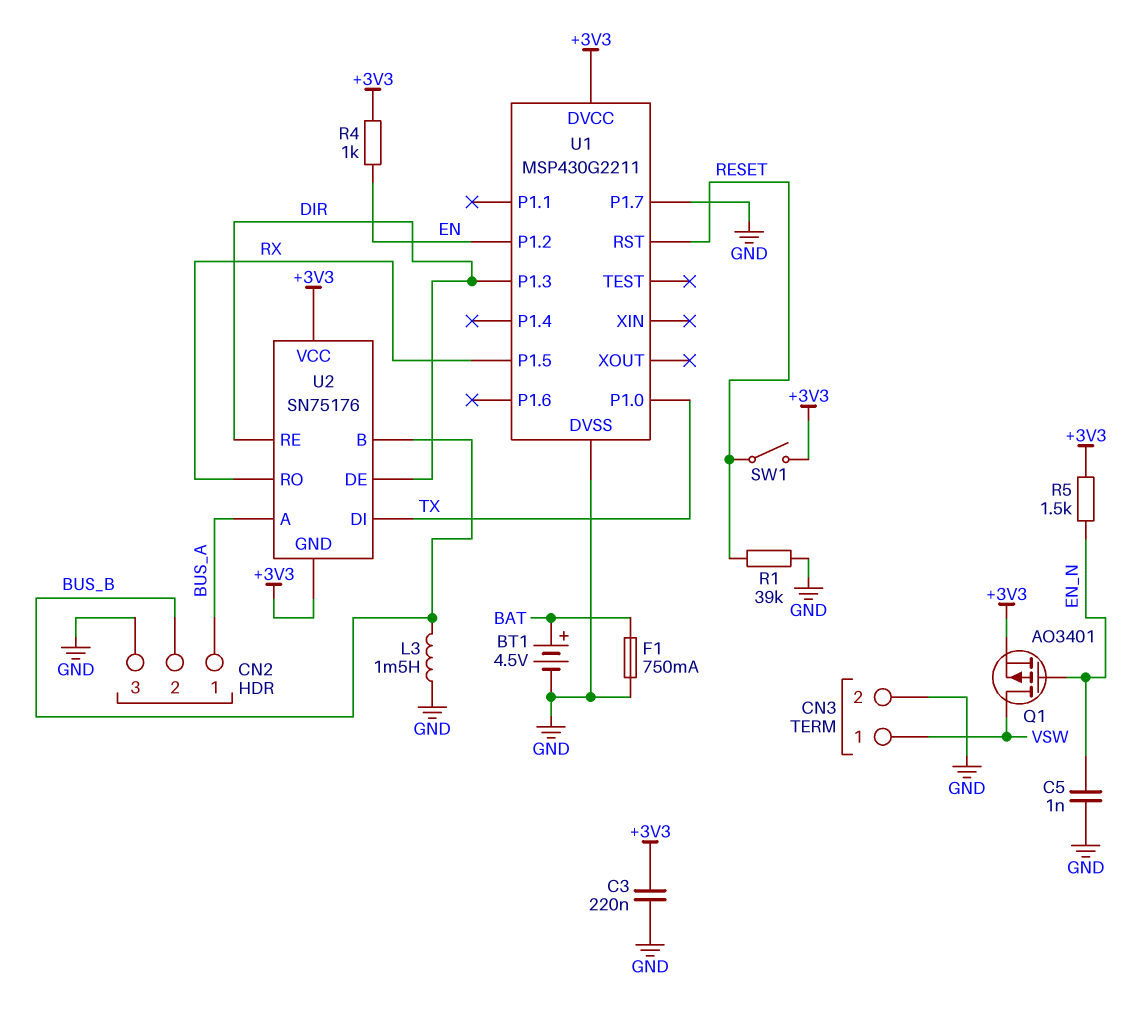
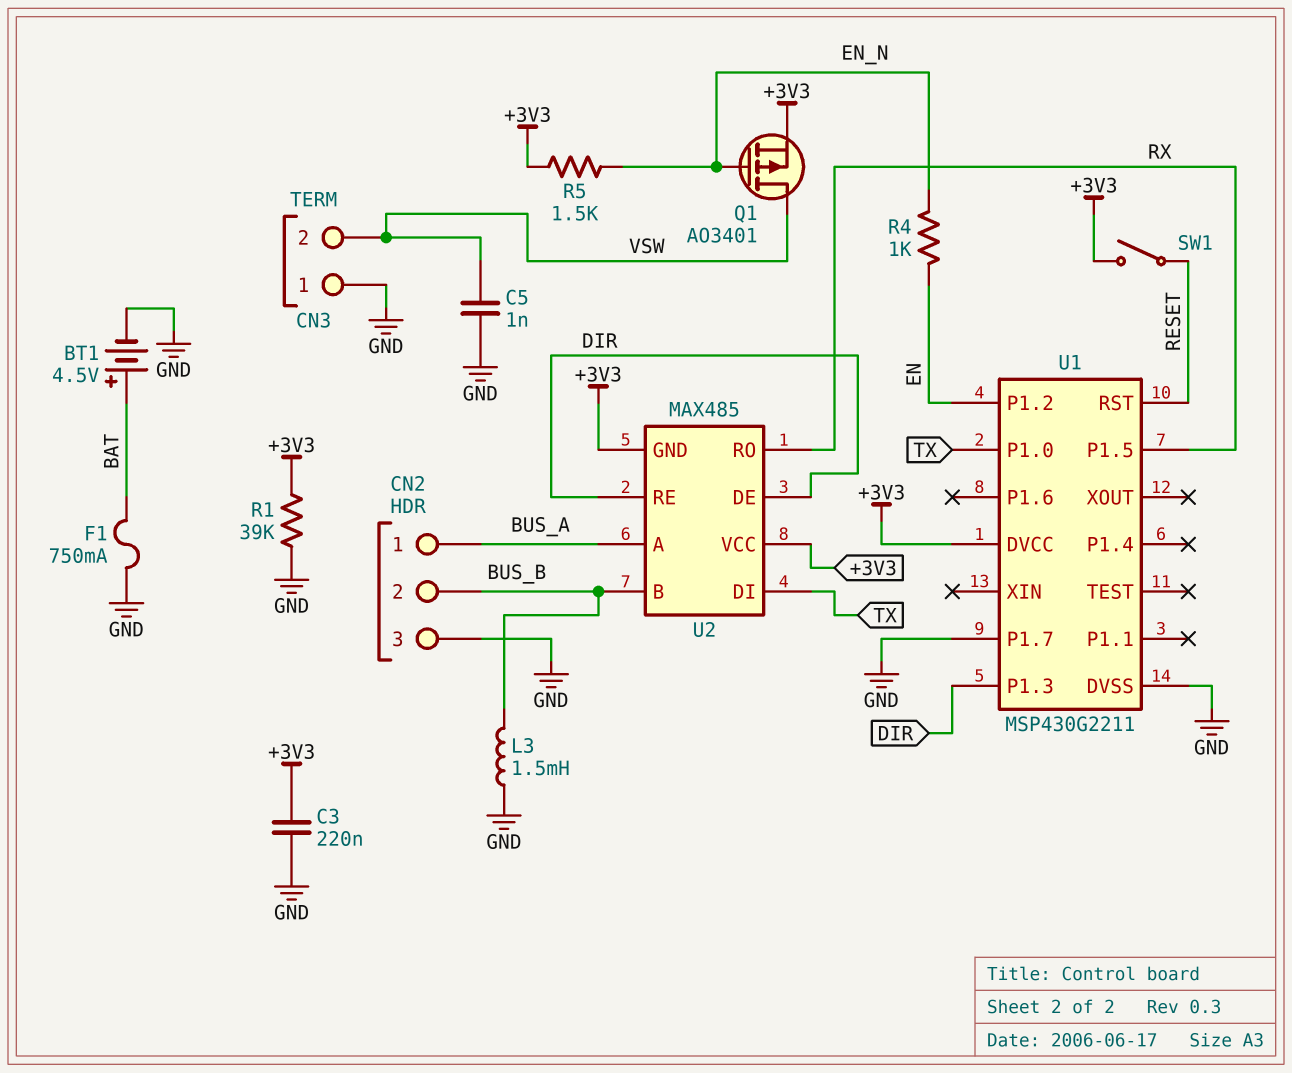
C5: 1nF (EN_N, GND) -> 1nF (GND, VSW)
CN3 pin 1: VSW -> GND
CN3 pin 2: GND -> VSW
R1: 39k (GND, RESET) -> 39k (+3V3, GND)
R4: 1k (+3V3, EN) -> 1k (EN, EN_N)
U2: SN75176 -> MAX485

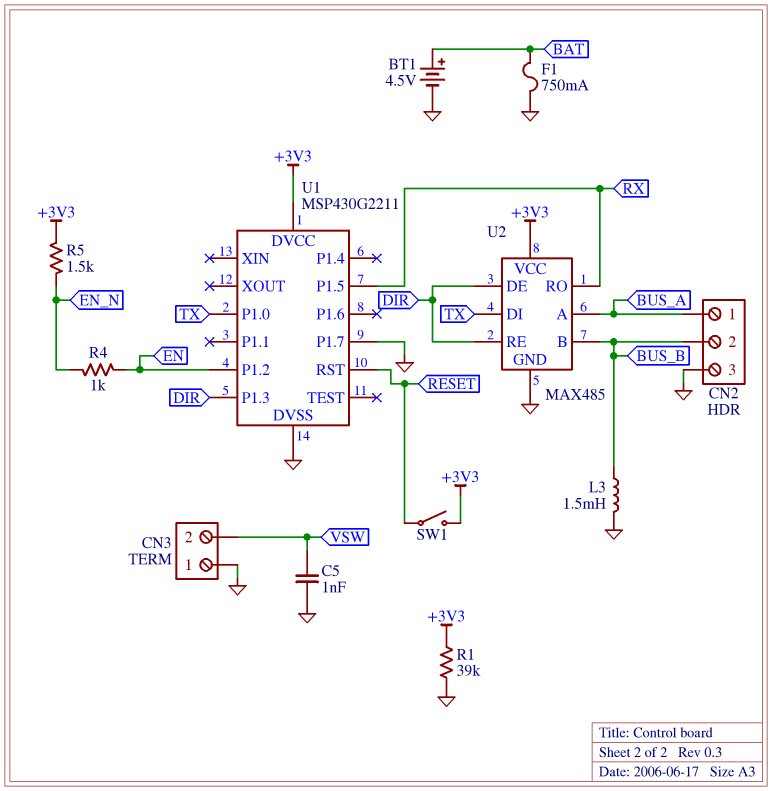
C3: 220nF (+3V3, GND) -> none
Q1: PMOS AO3401 (G EN_N, D VSW, S +3V3) -> none
U2 pin GND: +3V3 -> GND

